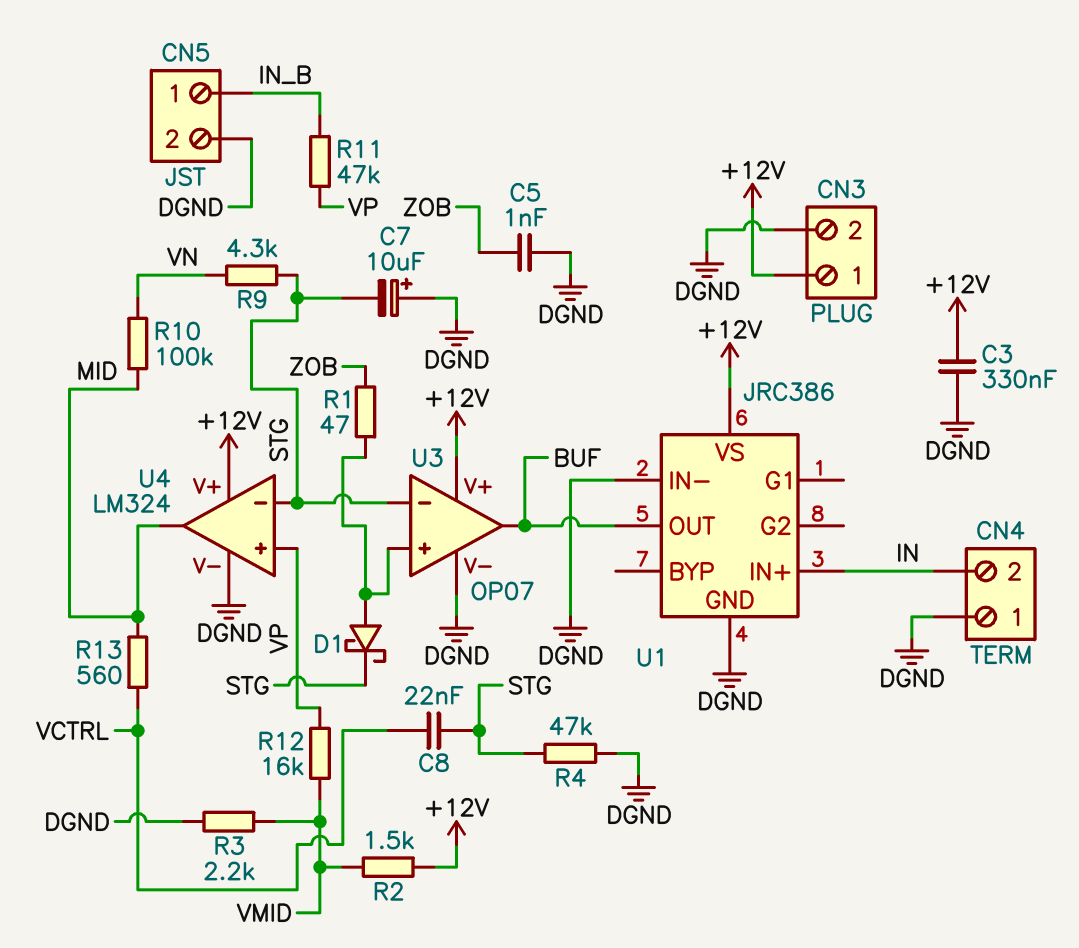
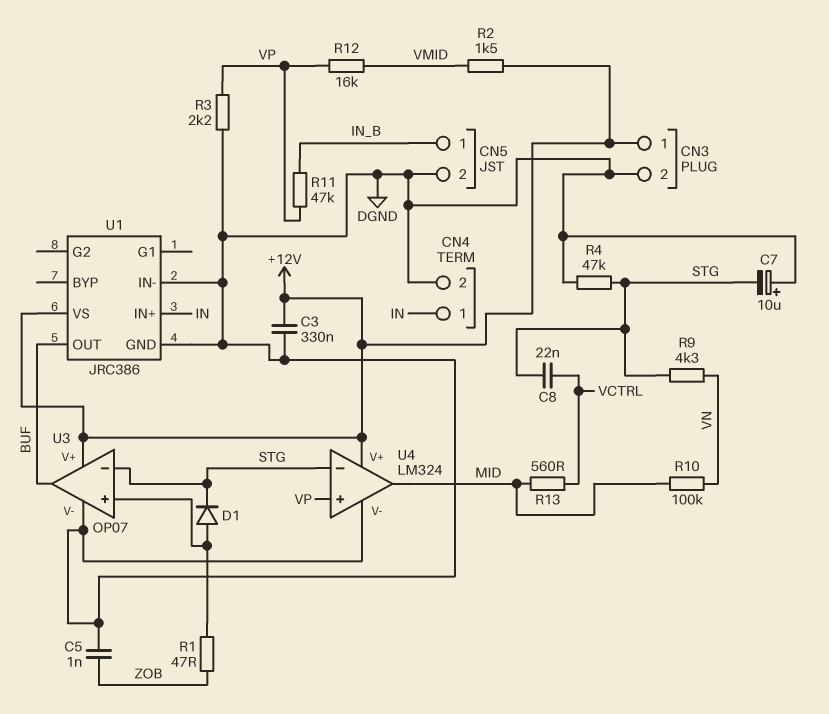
CN4 pin 1: DGND -> IN
CN4 pin 2: IN -> DGND
D1: schottky (A U3/in+, K STG) -> diode (A U3/in+, K STG)
R3: 2.2k (DGND, VMID) -> 2.2k (DGND, VP)

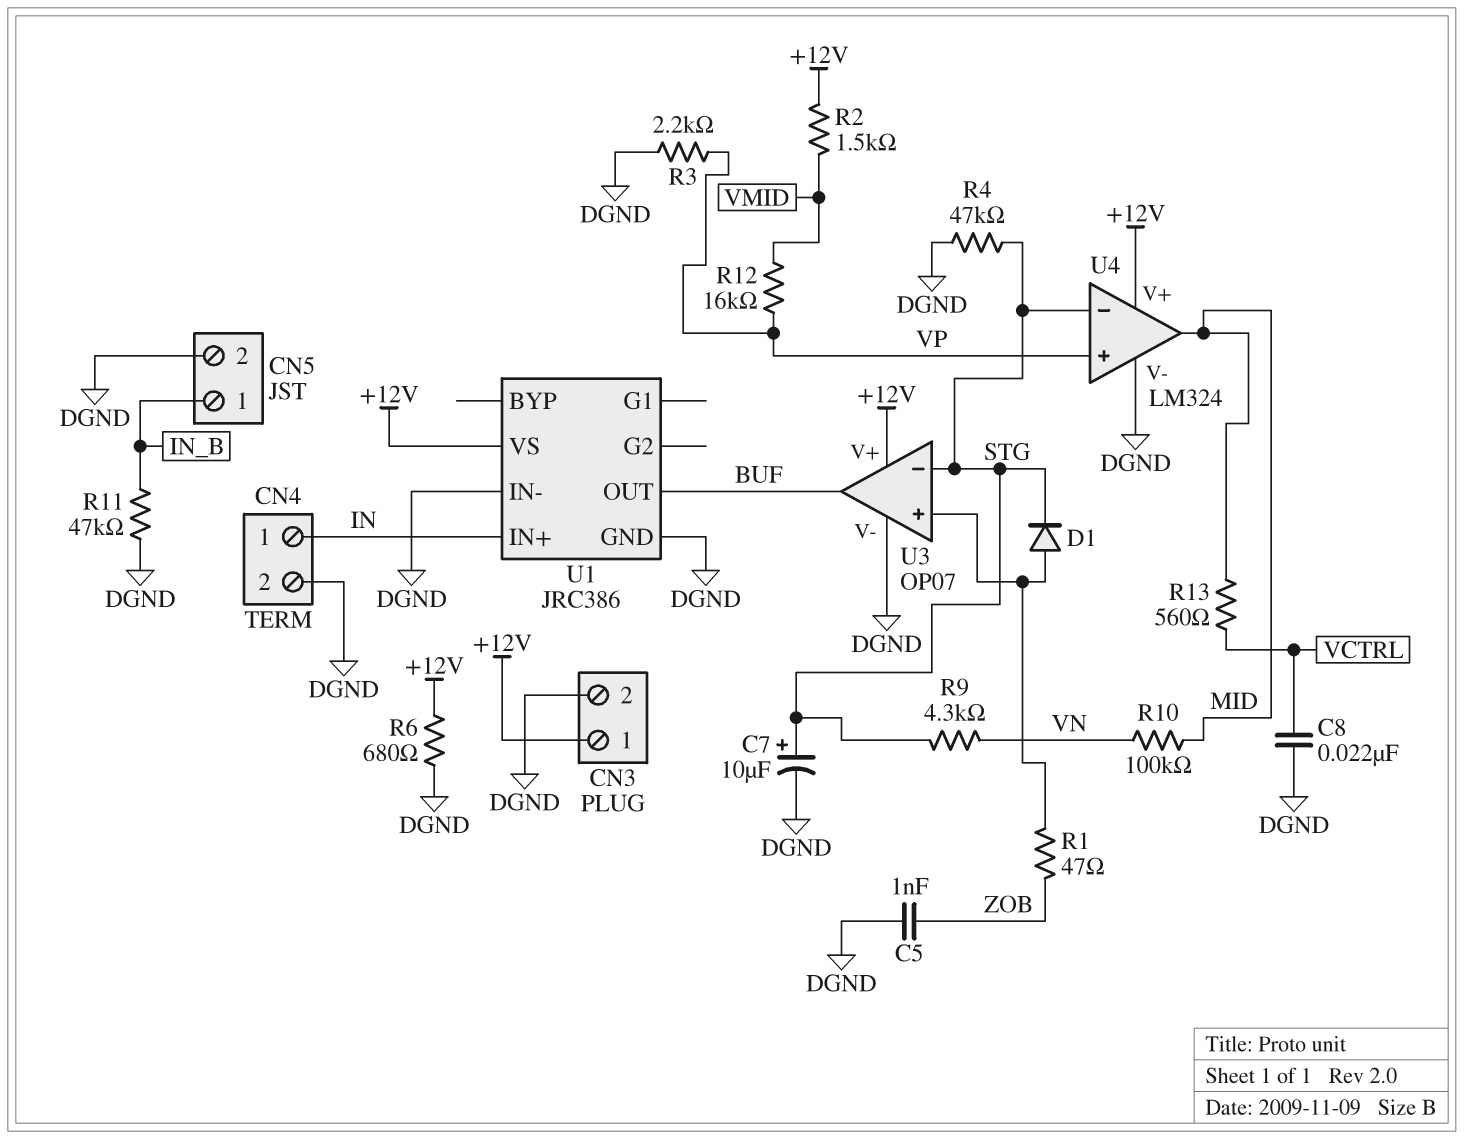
C3: 330nF (+12V, DGND) -> none
C7: 10uF (plus DGND, minus STG) -> 10uF (plus STG, minus DGND)
C8: 22nF (STG, VCTRL) -> 22nF (DGND, VCTRL)
R6: none -> 680 (+12V, DGND)
R11: 47k (IN_B, VP) -> 47k (DGND, IN_B)

